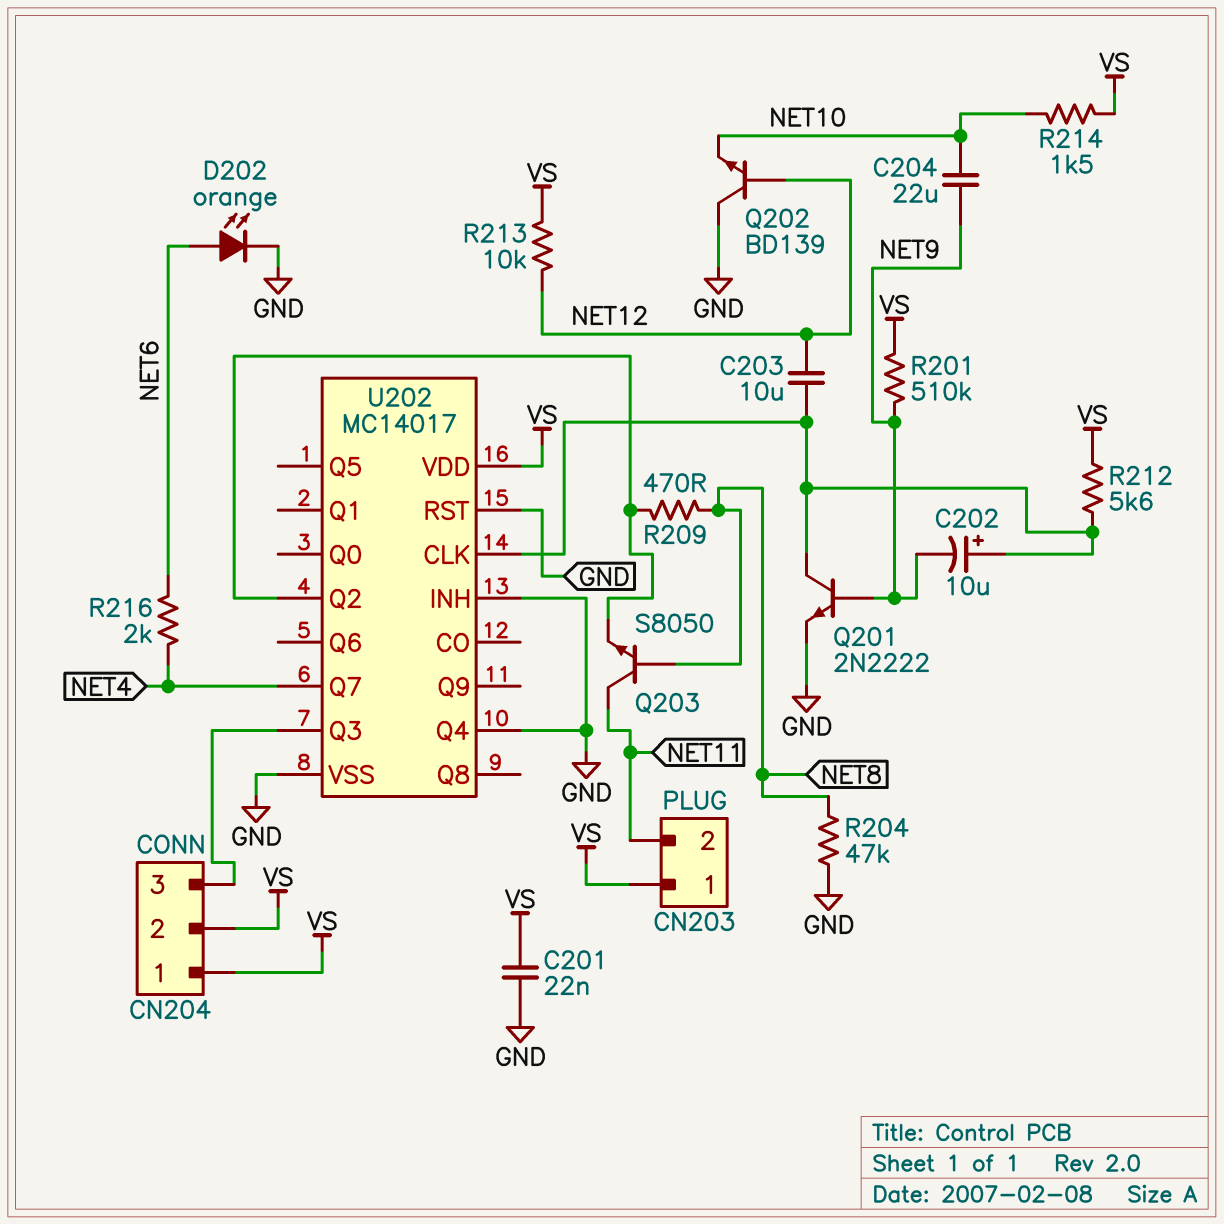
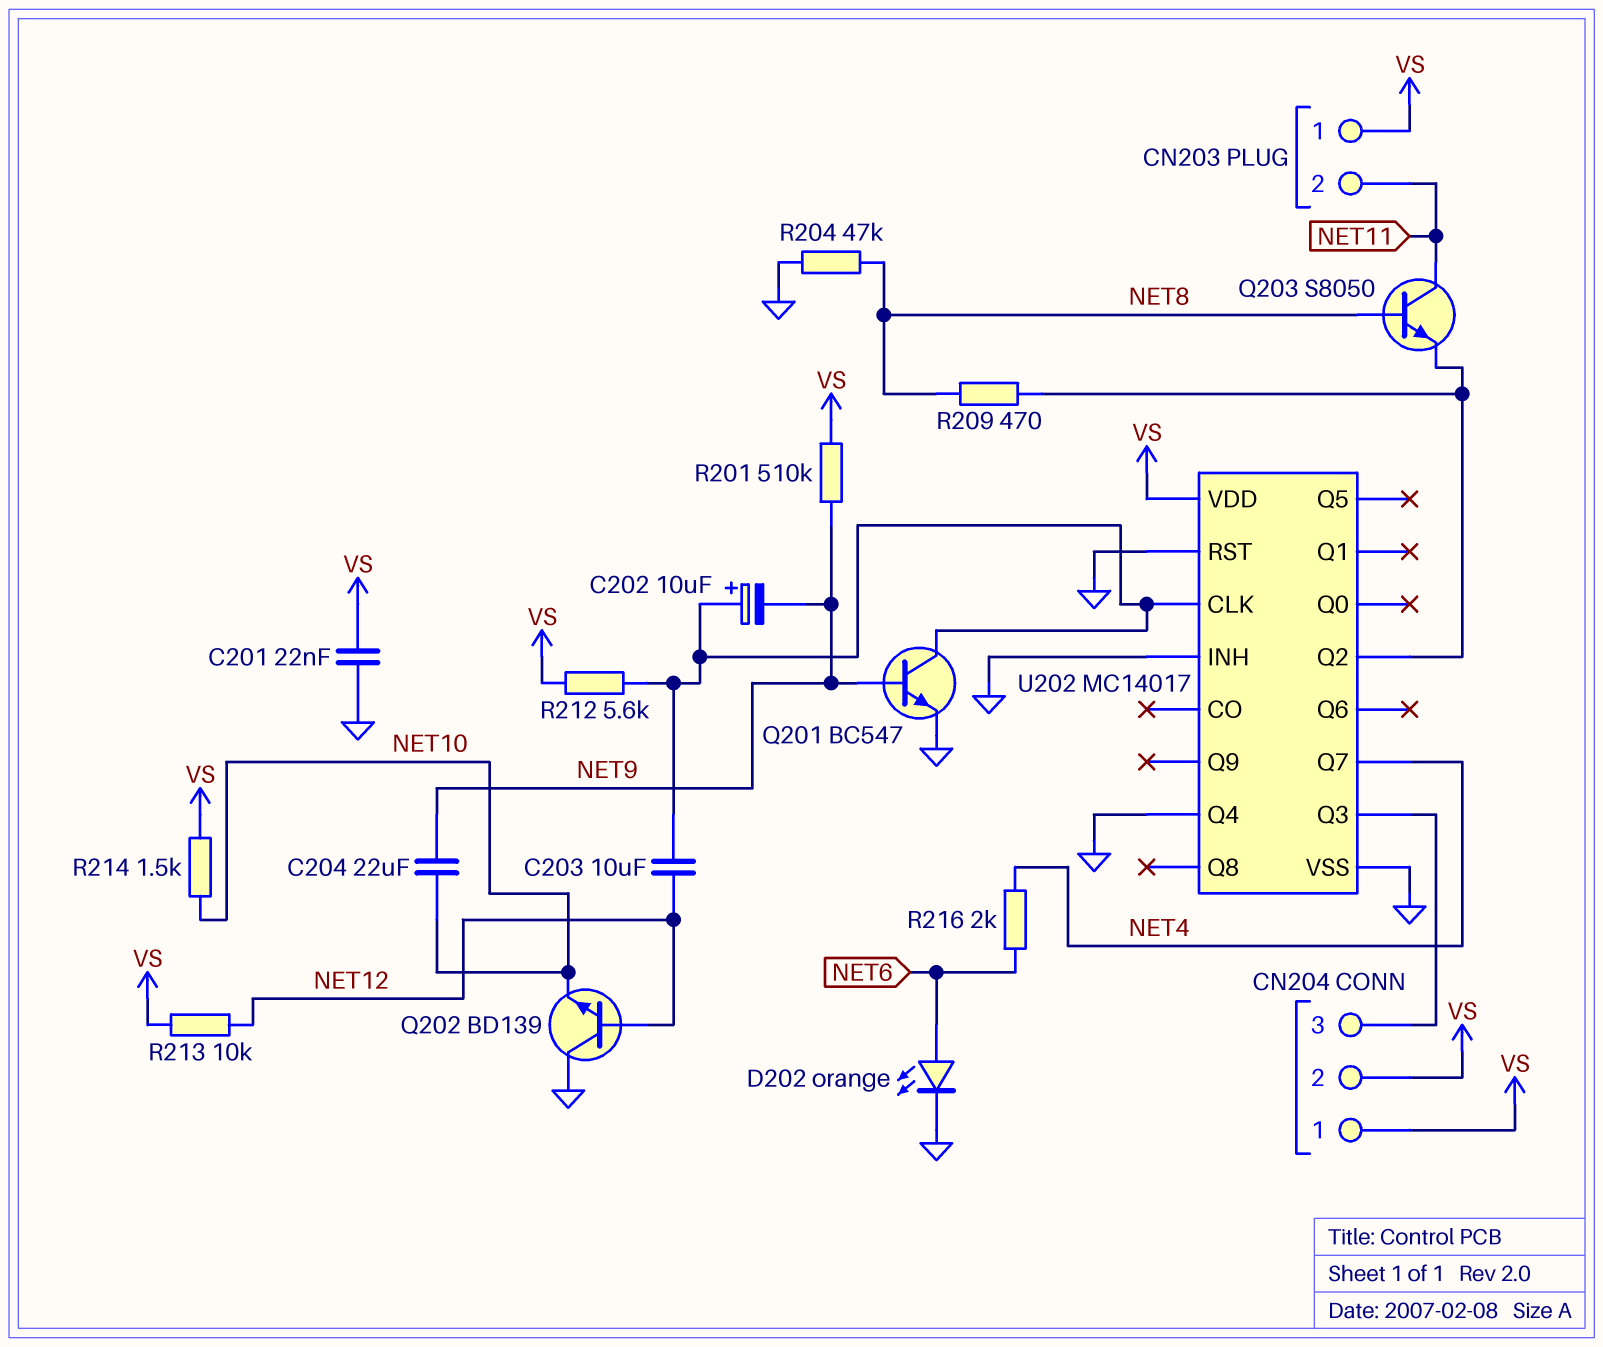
Q201: NPN 2N2222 (B NET9, C U202/CLK, E GND) -> NPN BC547 (B NET9, C U202/CLK, E GND)

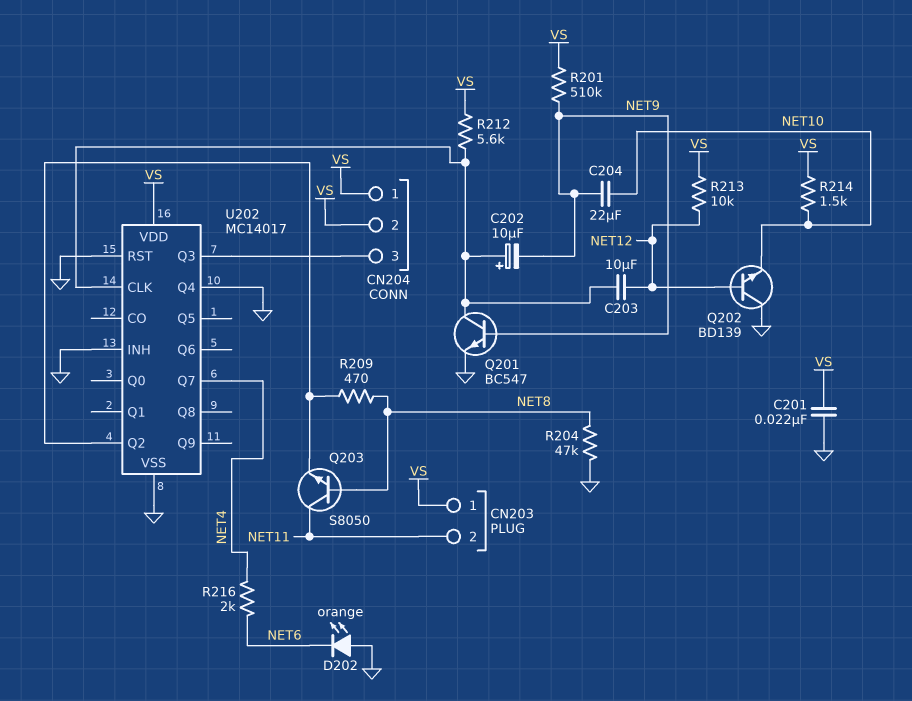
D202: LED orange (A NET6, K GND) -> LED orange (A GND, K NET6)

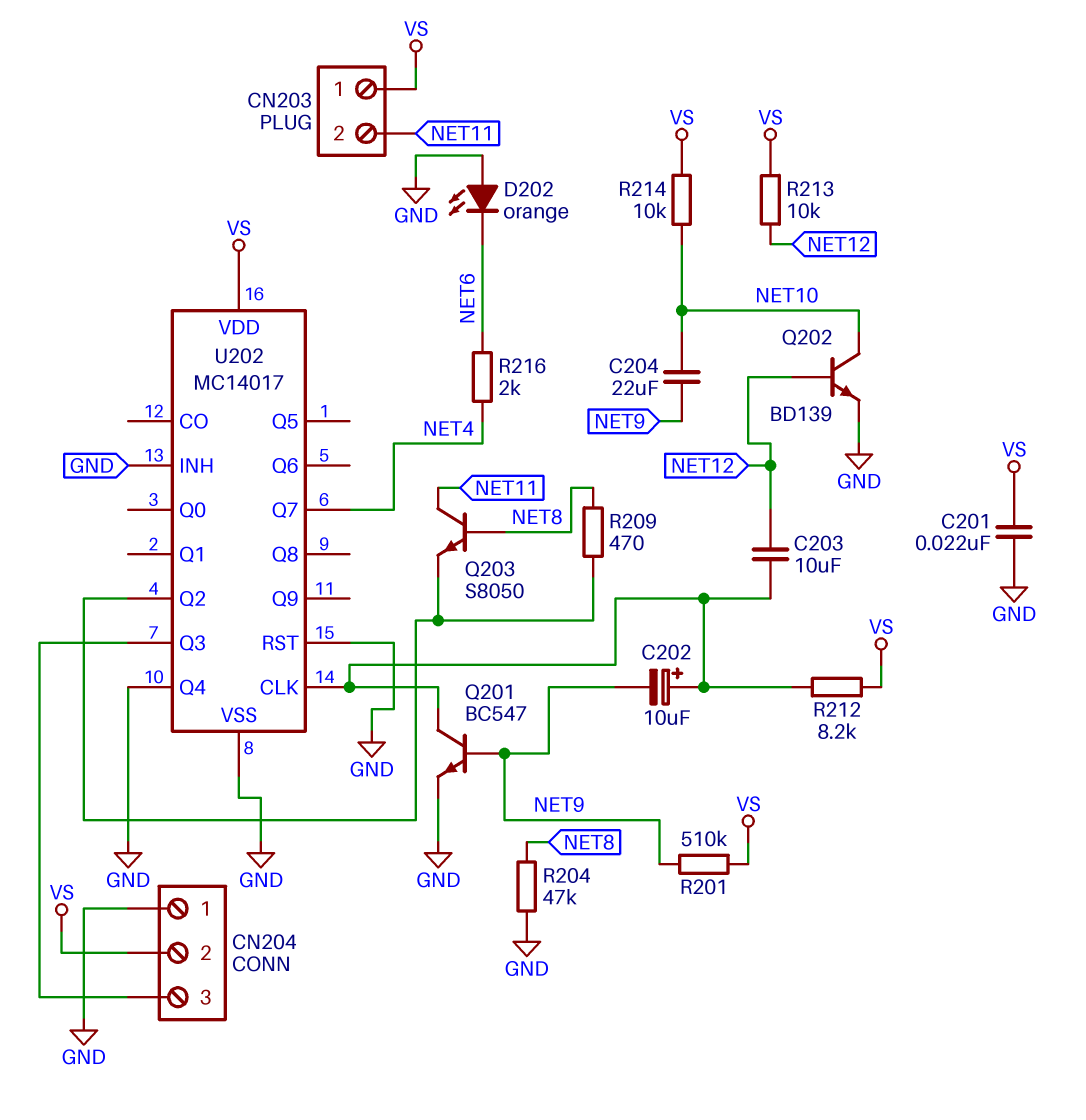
CN204 pin 1: VS -> GND
Q202: NPN BD139 (B NET12, C GND, E NET10) -> NPN BD139 (B NET12, C NET10, E GND)
R212: 5.6k (U202/CLK, VS) -> 8.2k (U202/CLK, VS)
R214: 1.5k (NET10, VS) -> 10k (NET10, VS)

